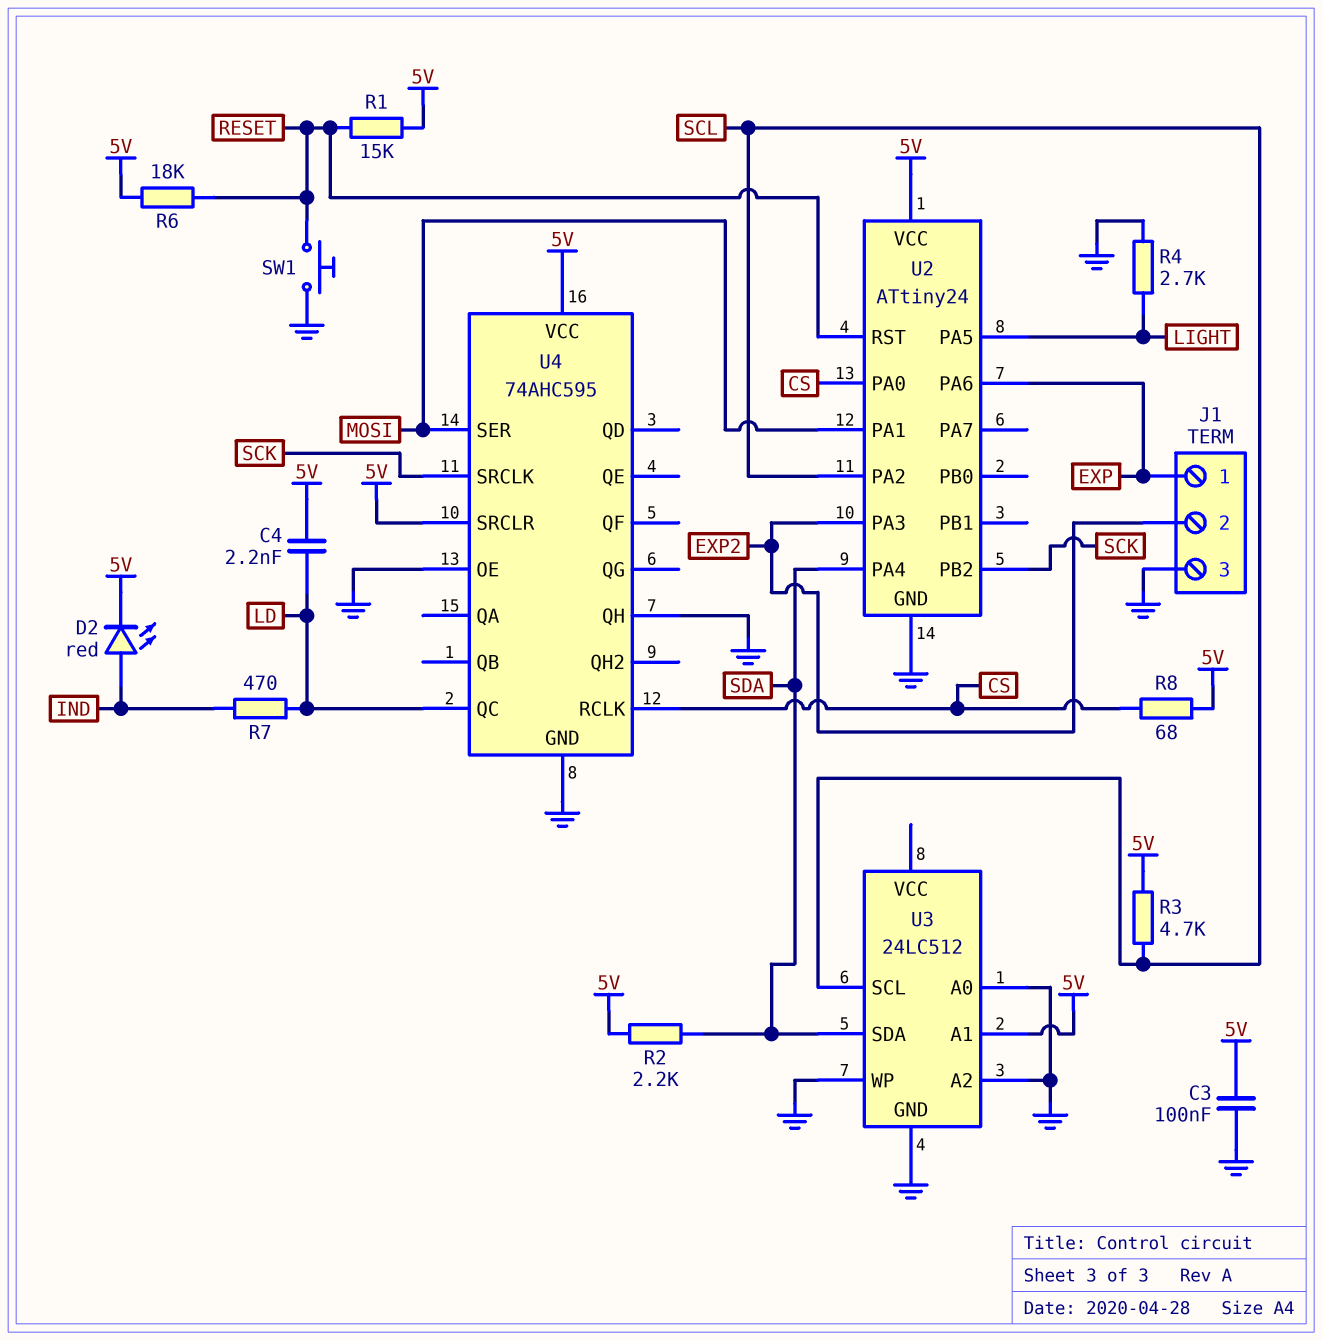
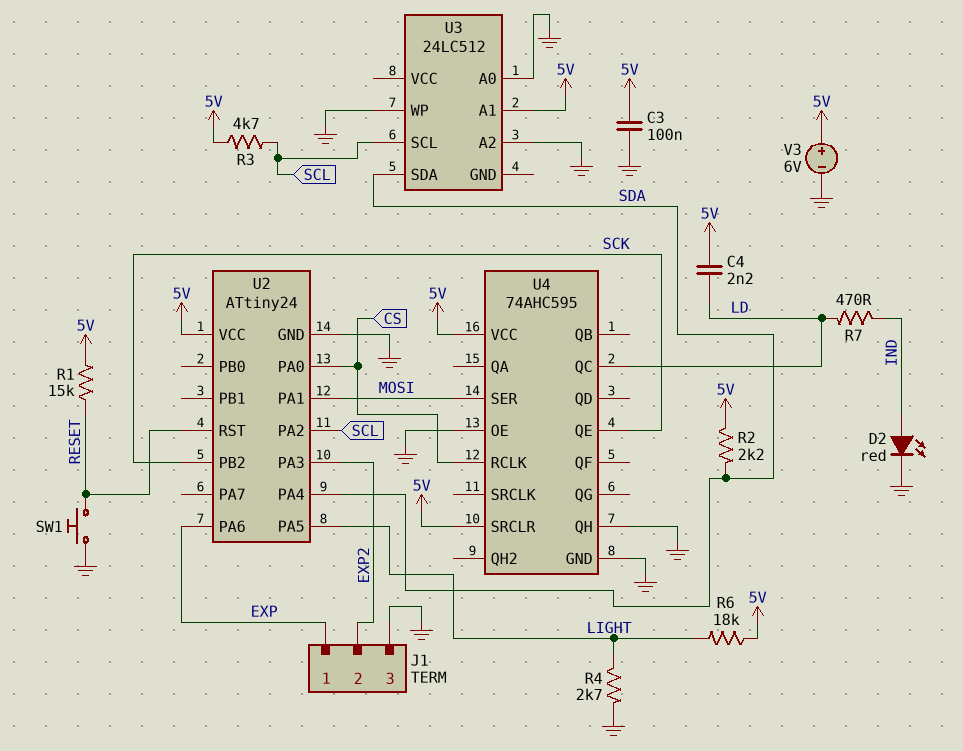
D2: LED red (A IND, K 5V) -> LED red (A IND, K GND)
R6: 18k (5V, RESET) -> 18k (5V, LIGHT)
R8: 68 (5V, CS) -> none
U3 pin GND: GND -> none
U4 pin QE: none -> SCK
U4 pin SRCLK: SCK -> none
V3: none -> 6V (plus 5V, minus GND)

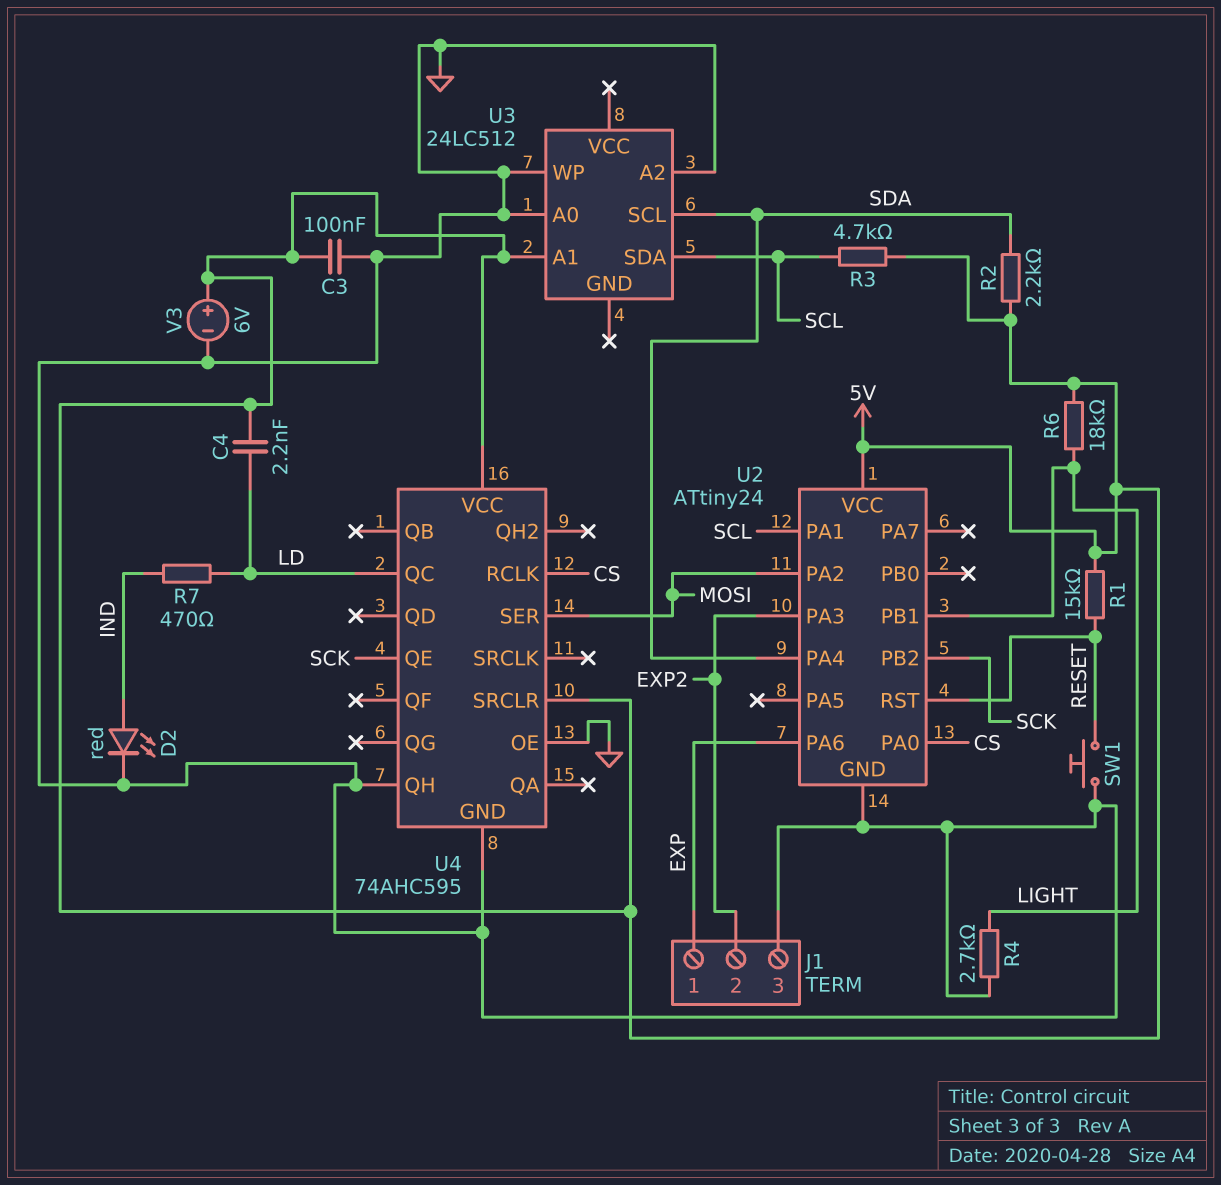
U2 pin PA1: MOSI -> SCL
U2 pin PA2: SCL -> MOSI
U2 pin PA5: LIGHT -> none
U2 pin PB1: none -> LIGHT
U3 pin SCL: SCL -> SDA
U3 pin SDA: SDA -> SCL

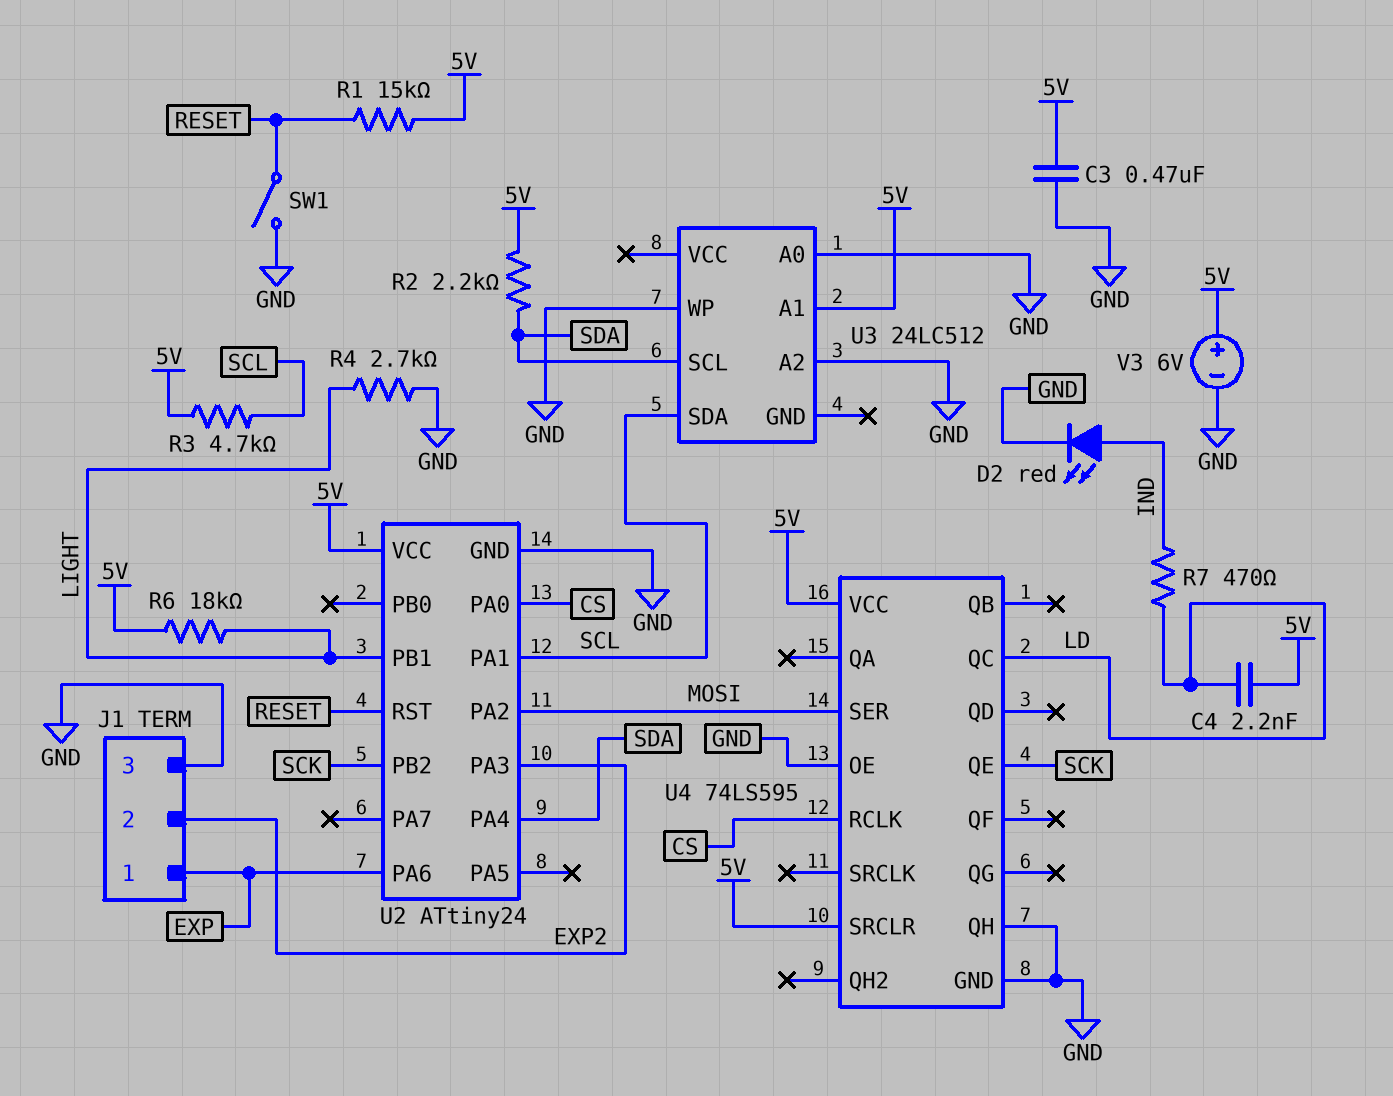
C3: 100nF (5V, GND) -> 470nF (5V, GND)
SW1: button (GND, RESET) -> switch (GND, RESET)
U4: 74AHC595 -> 74LS595

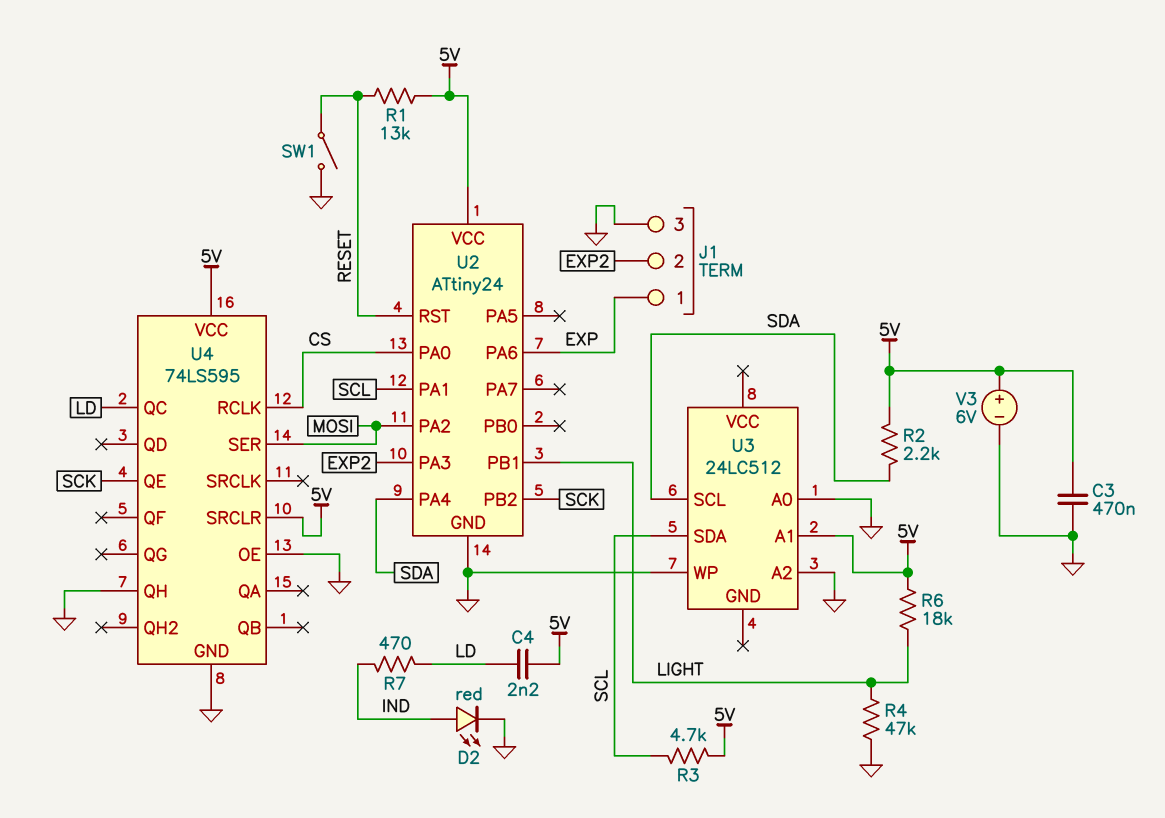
R1: 15k (5V, RESET) -> 13k (5V, RESET)
R4: 2.7k (GND, LIGHT) -> 47k (GND, LIGHT)

